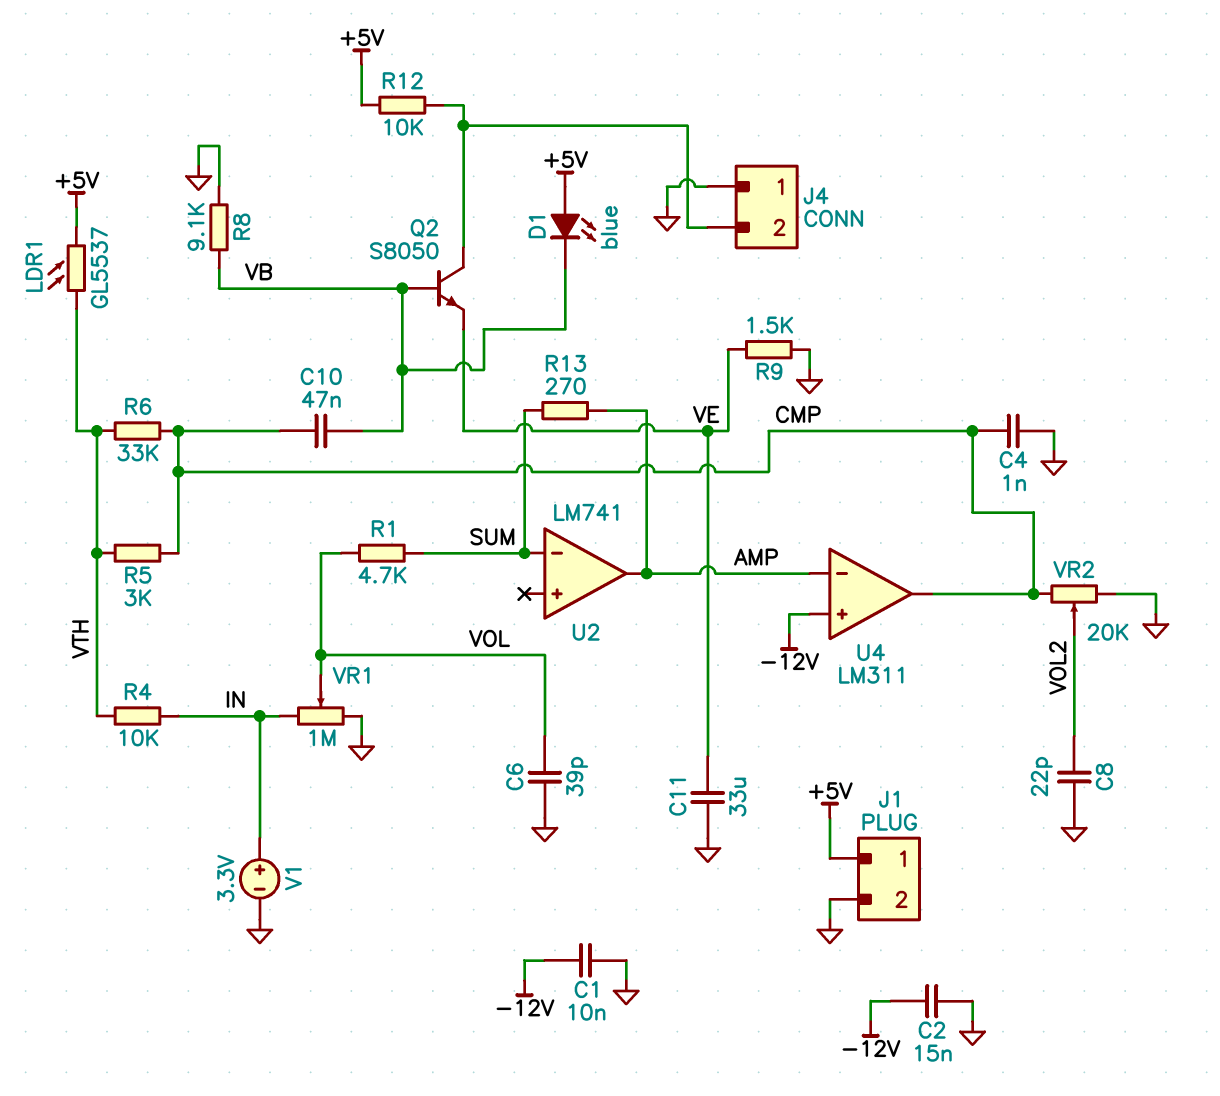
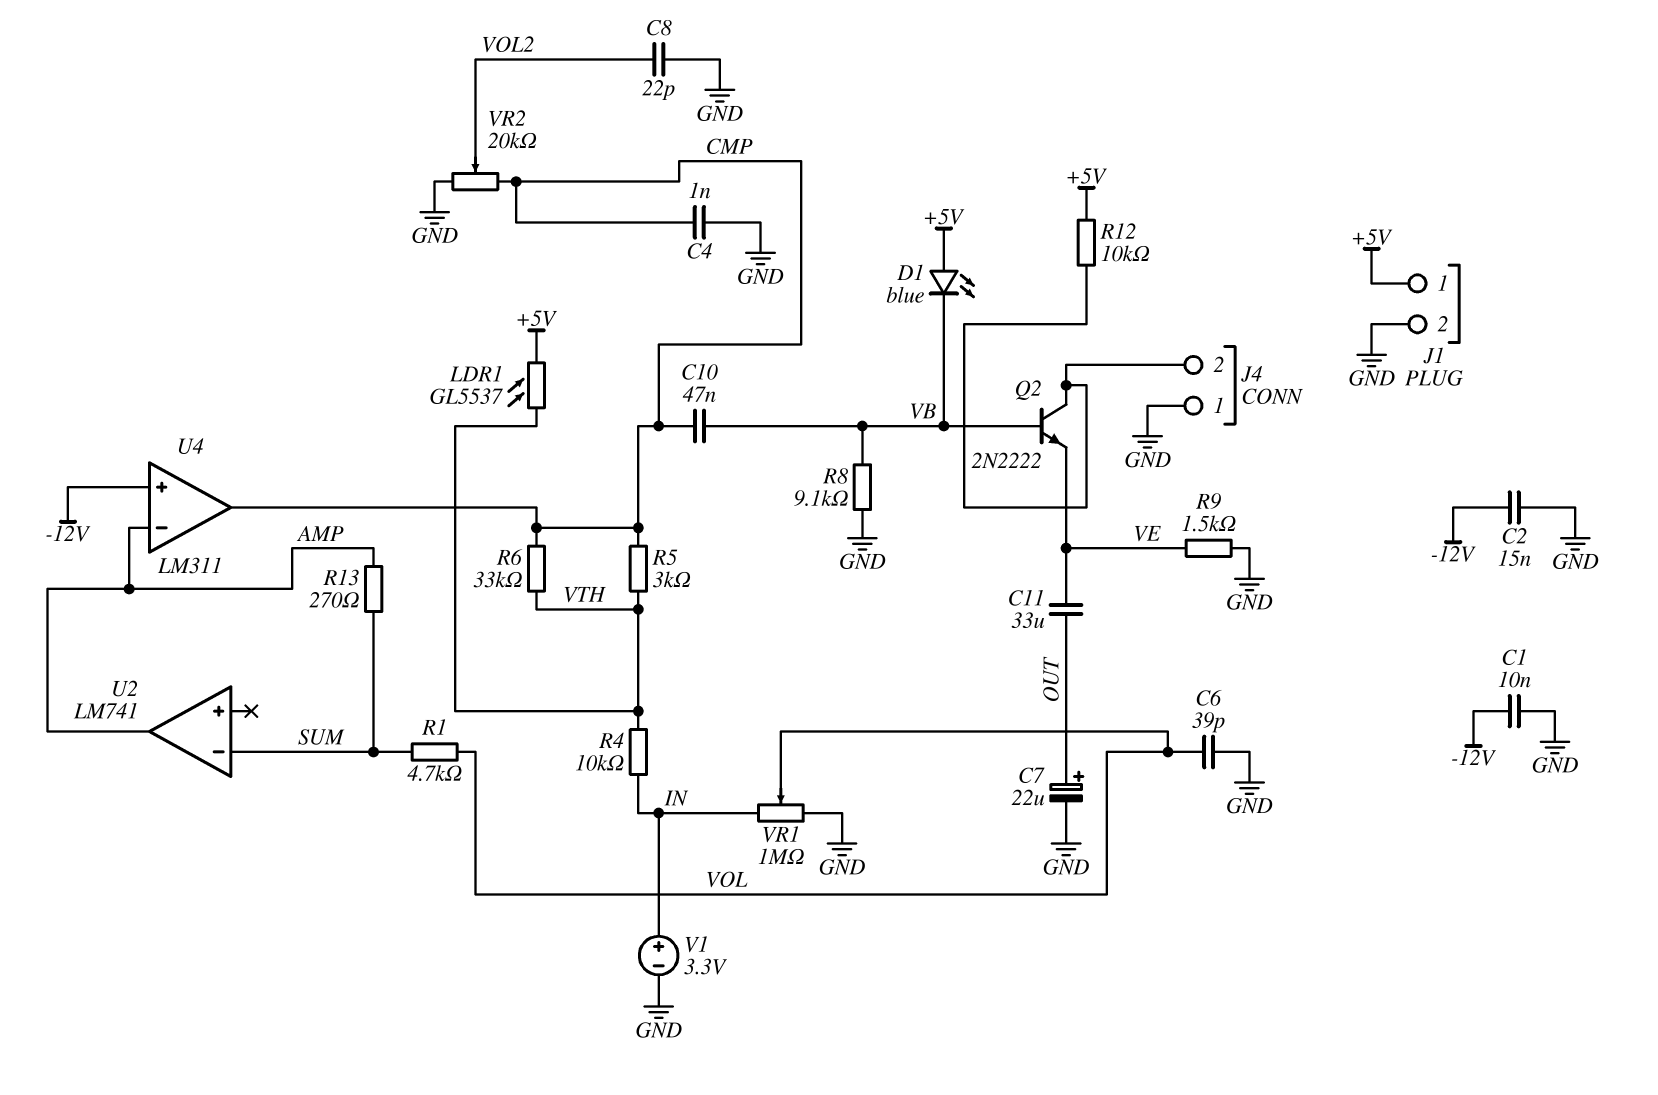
C7: none -> 22uF (plus OUT, minus GND)
C11: 33uF (GND, VE) -> 33uF (OUT, VE)
Q2: NPN S8050 (B VB, C J4/2, E VE) -> NPN 2N2222 (B VB, C J4/2, E VE)

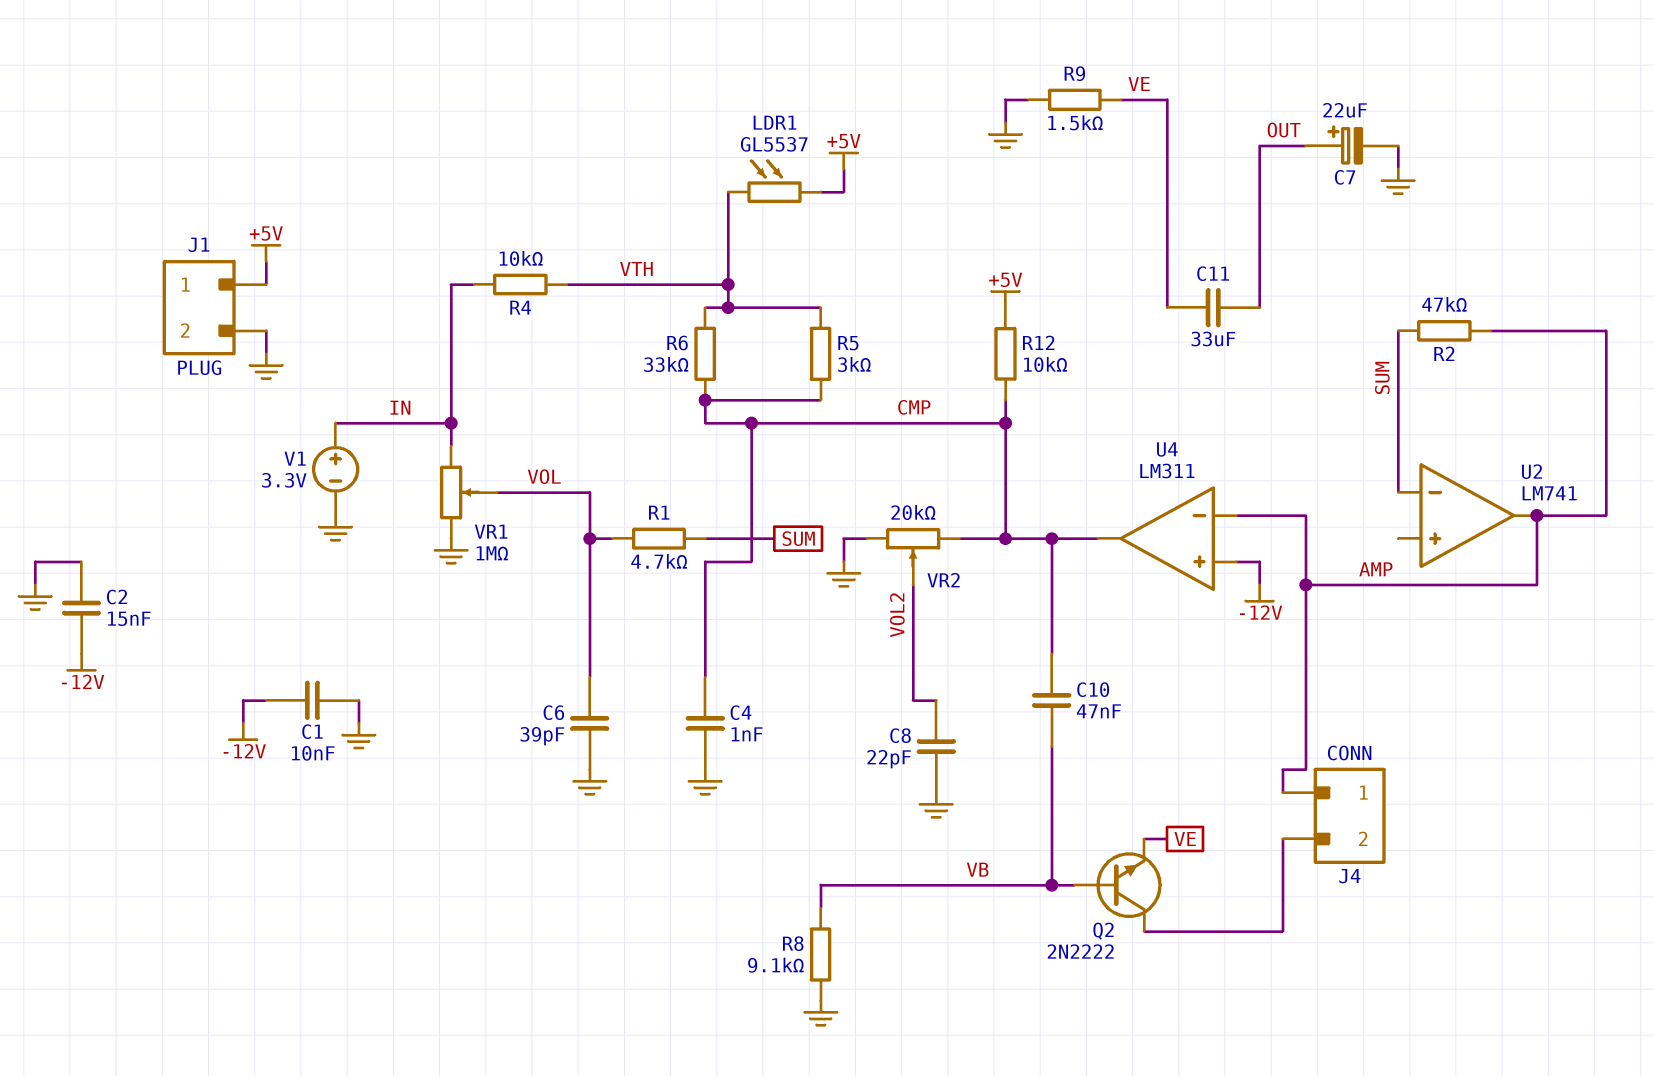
D1: LED blue (A +5V, K VB) -> none
J4 pin 1: GND -> AMP
R2: none -> 47k (AMP, SUM)
R12: 10k (+5V, J4/2) -> 10k (+5V, CMP)
R13: 270 (AMP, SUM) -> none

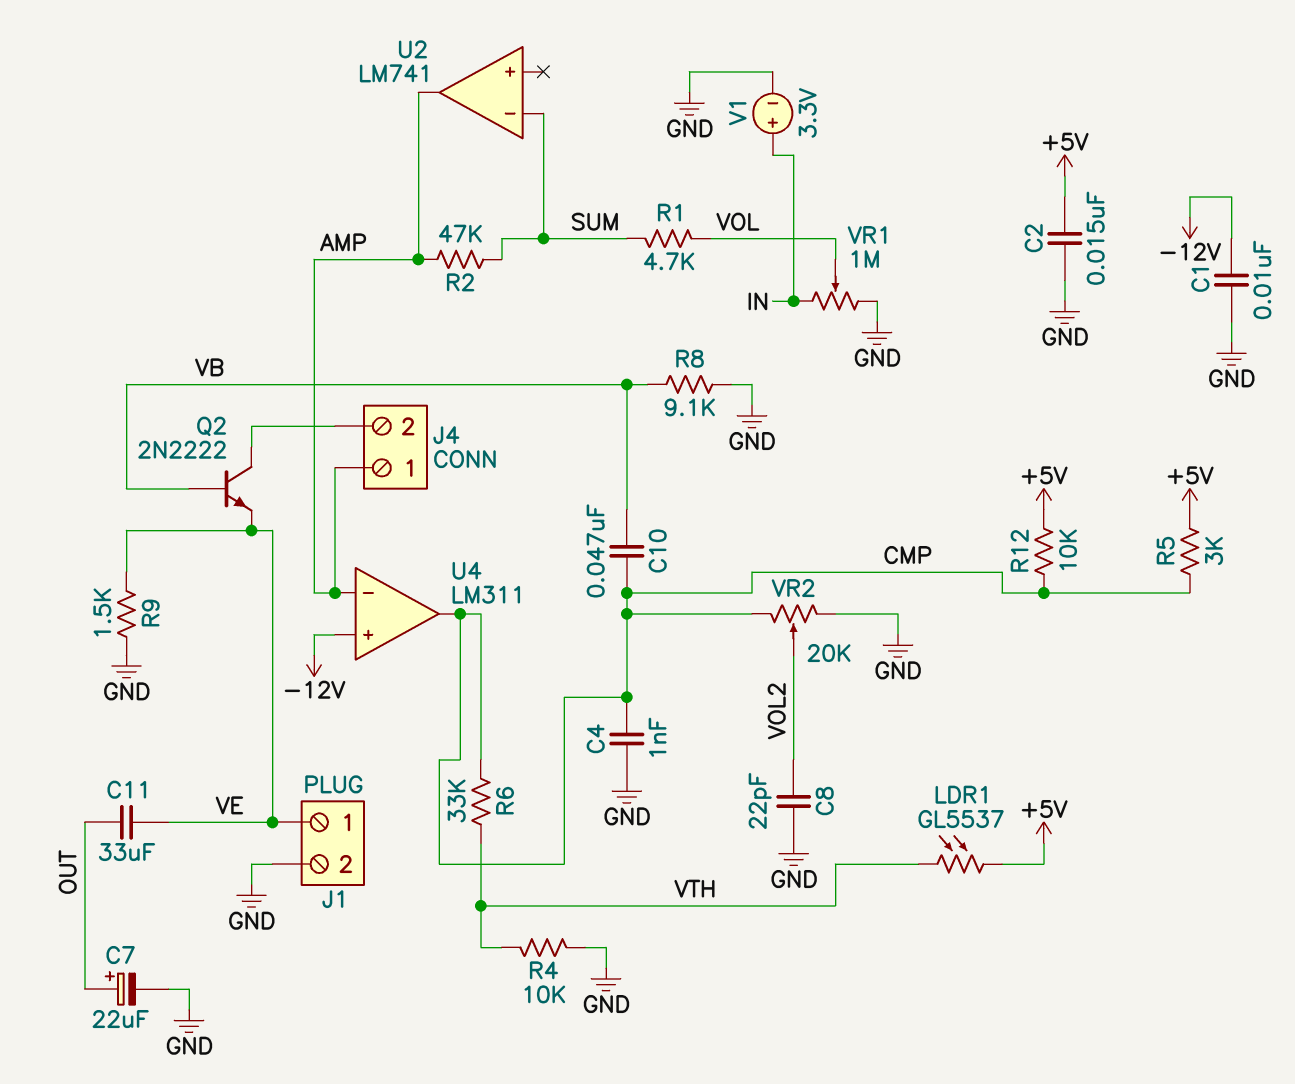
C2: 15nF (-12V, GND) -> 15nF (+5V, GND)
C6: 39pF (GND, VOL) -> none
J1 pin 1: +5V -> VE
R4: 10k (IN, VTH) -> 10k (GND, VTH)
R5: 3k (CMP, VTH) -> 3k (+5V, CMP)

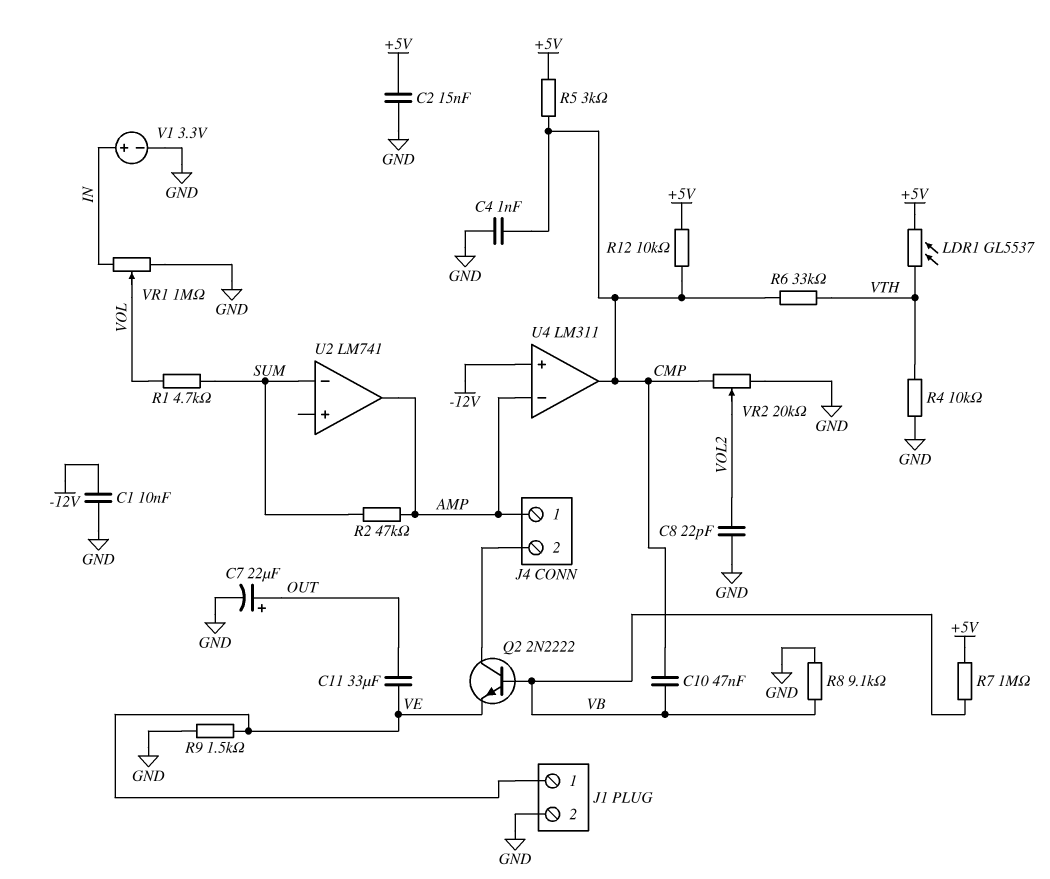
R7: none -> 1M (+5V, VB)

